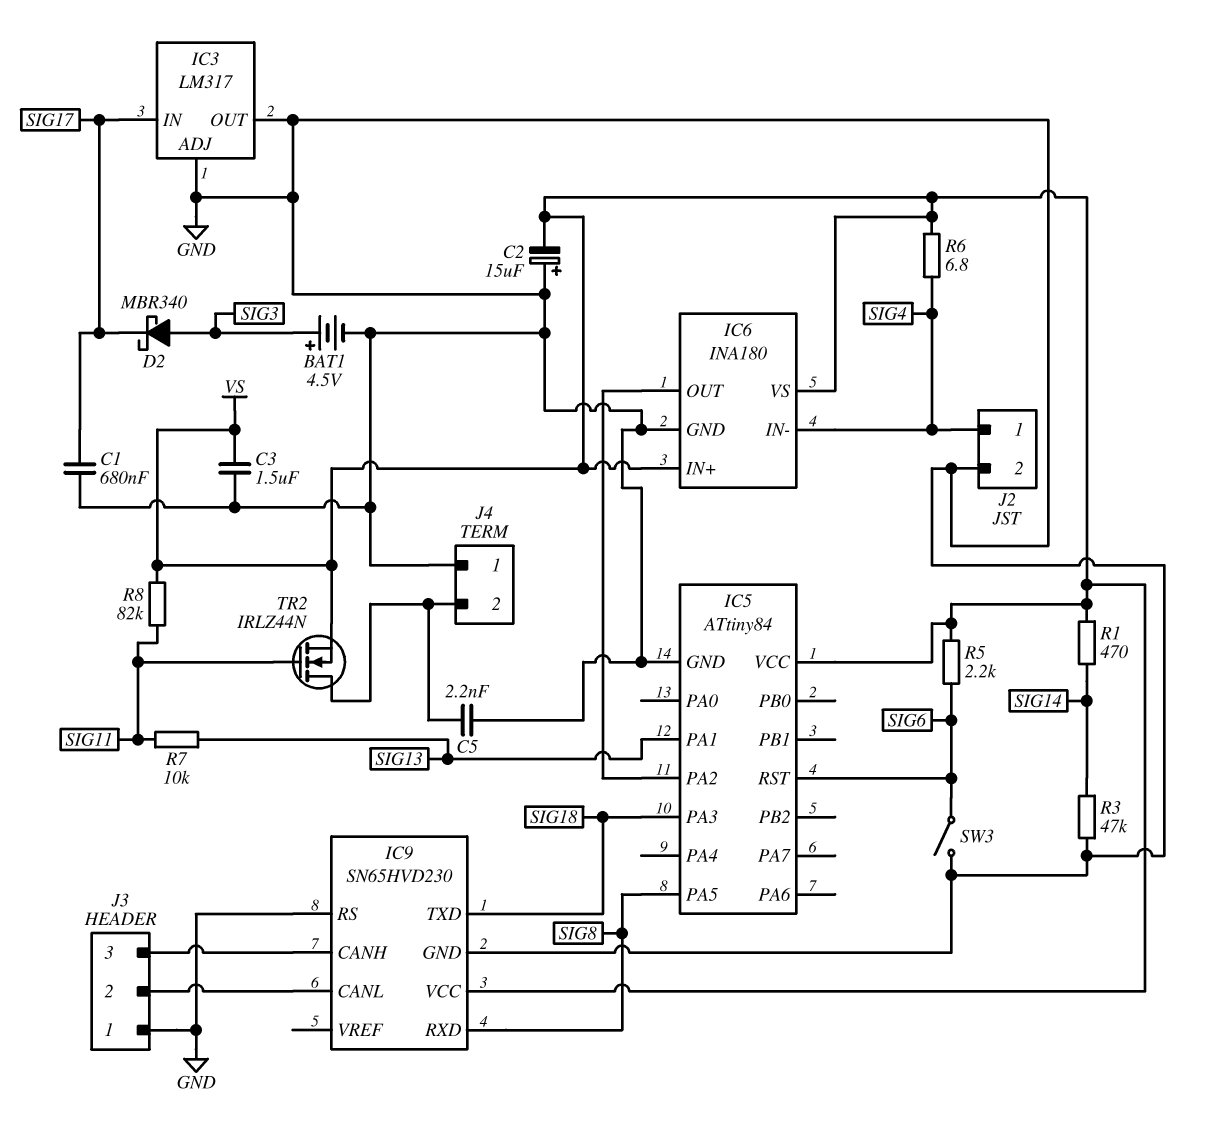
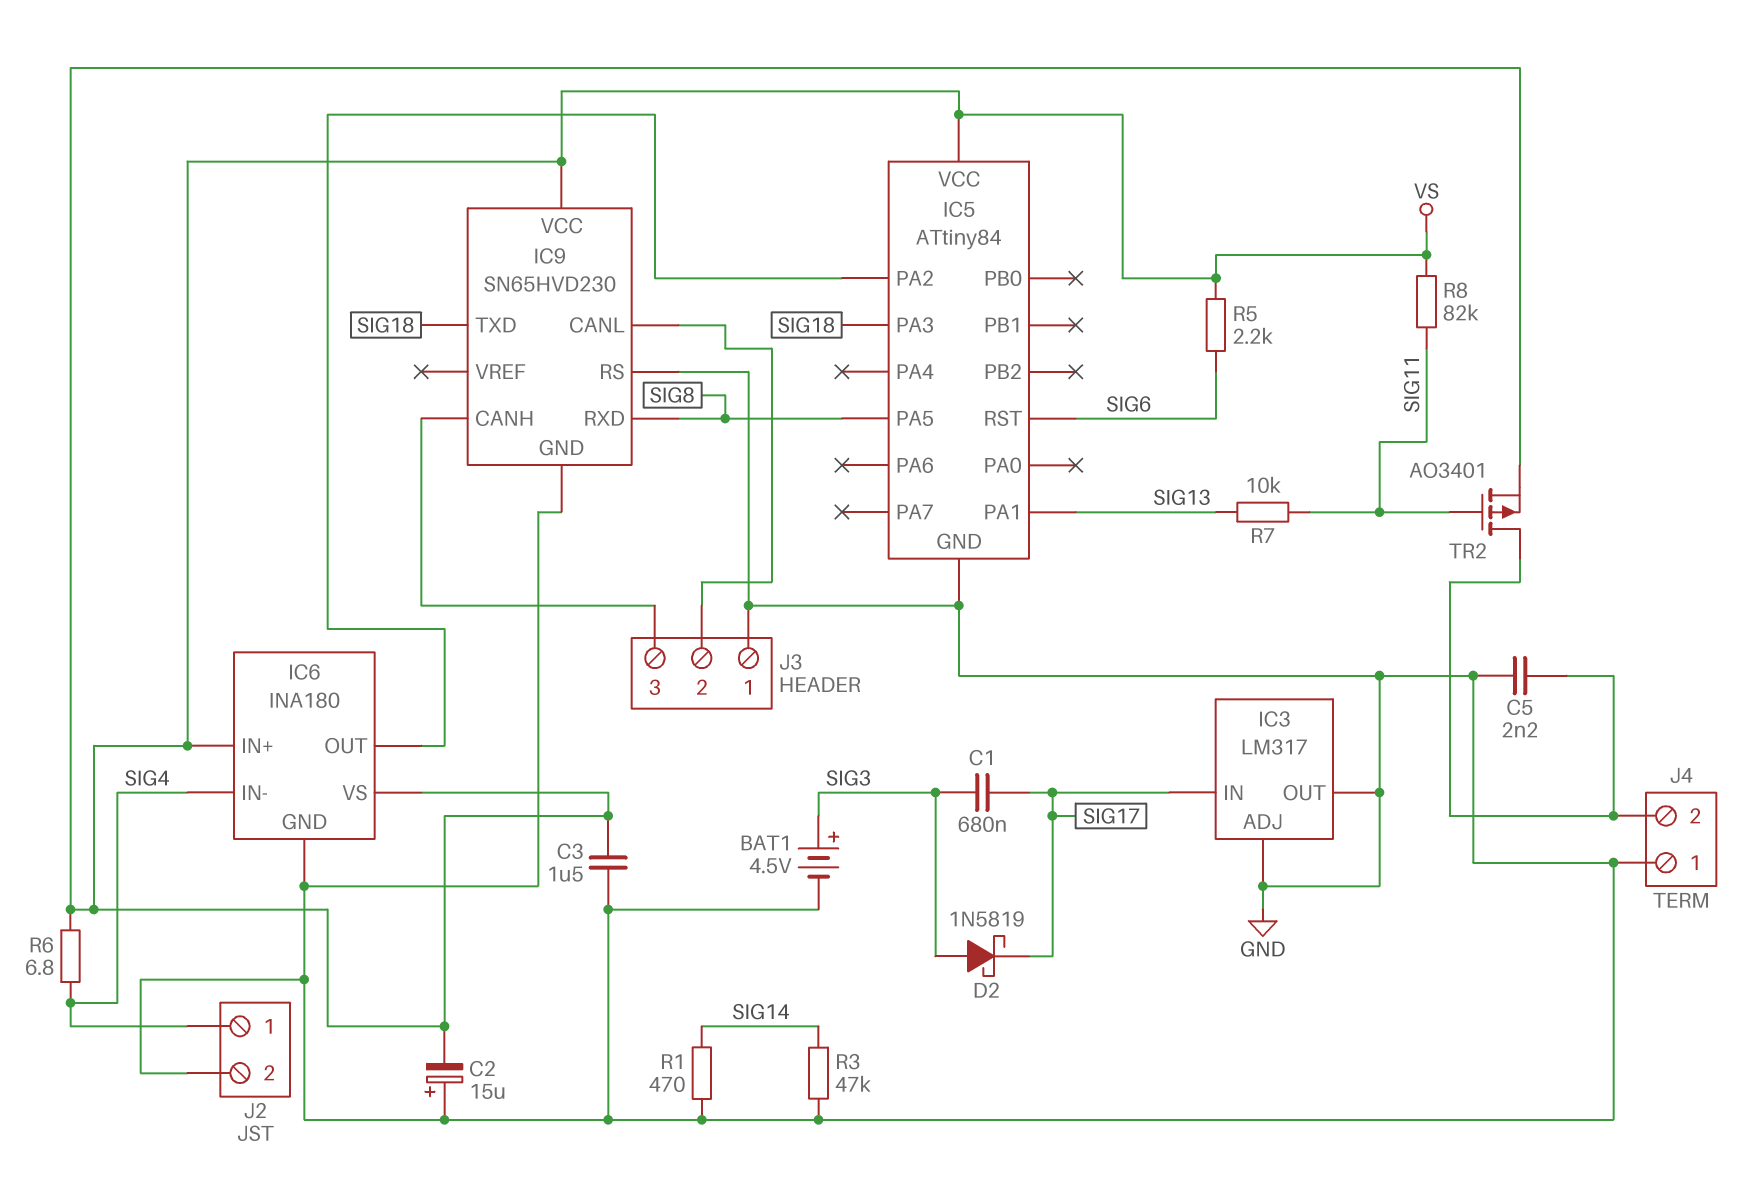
C1: 680nF (GND, SIG17) -> 680nF (SIG3, SIG17)
D2: schottky MBR340 (A SIG3, K SIG17) -> schottky 1N5819 (A SIG3, K SIG17)
R1: 470 (SIG14, VS) -> 470 (GND, SIG14)
SW3: switch (GND, SIG6) -> none
TR2: NMOS IRLZ44N (G SIG11, D J4/2, S VS) -> PMOS AO3401 (G SIG11, D J4/2, S VS)

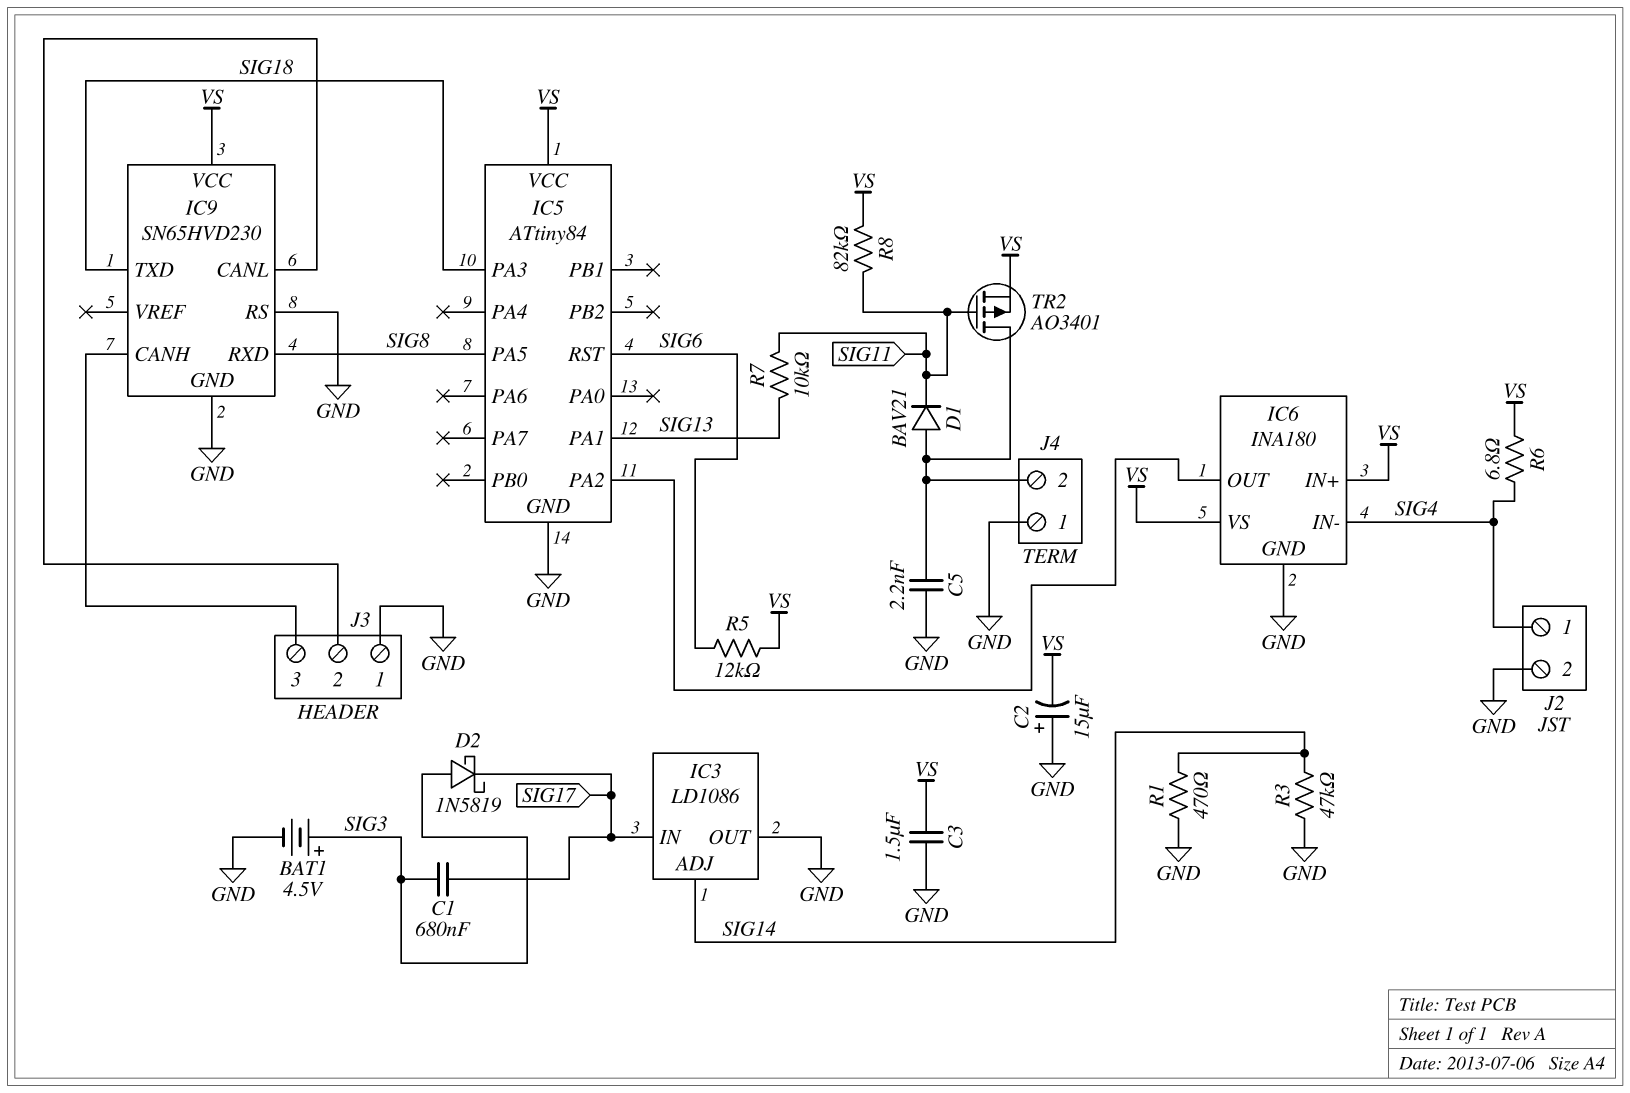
D1: none -> diode BAV21 (A J4/2, K SIG11)
IC3: LM317 -> LD1086
IC3 pin ADJ: GND -> SIG14
R5: 2.2k (SIG6, VS) -> 12k (SIG6, VS)

